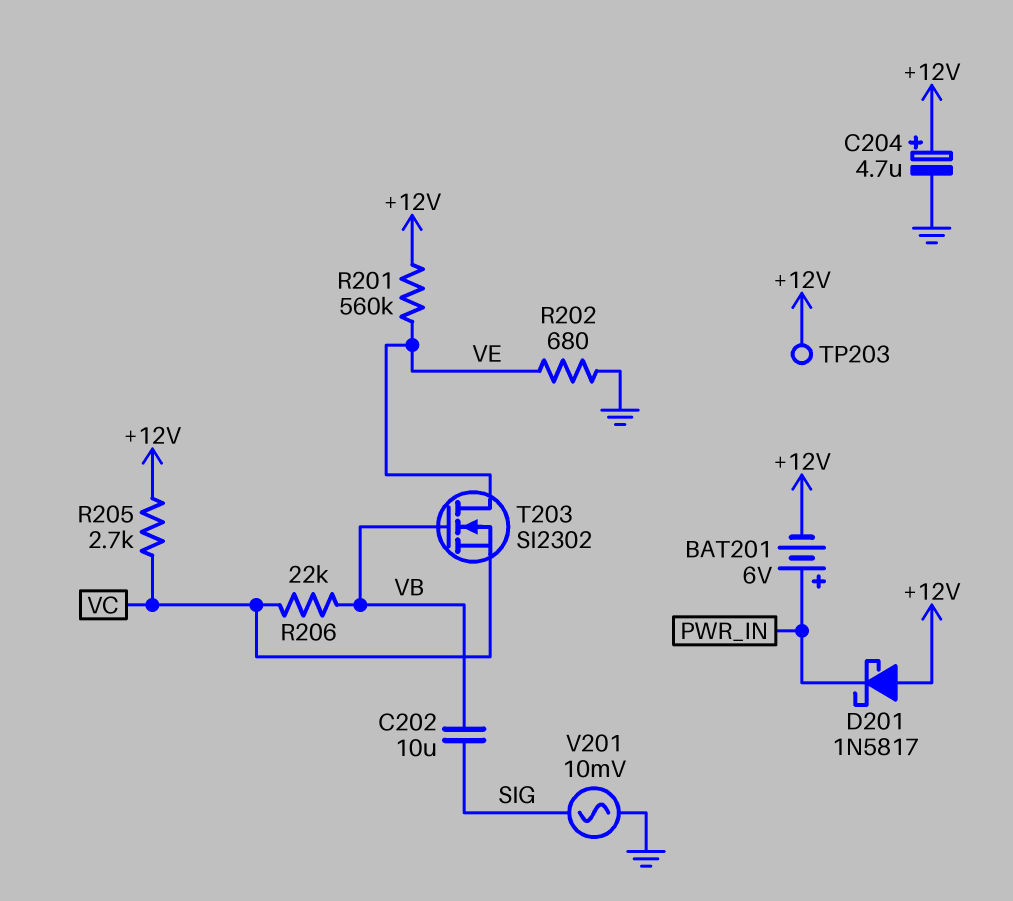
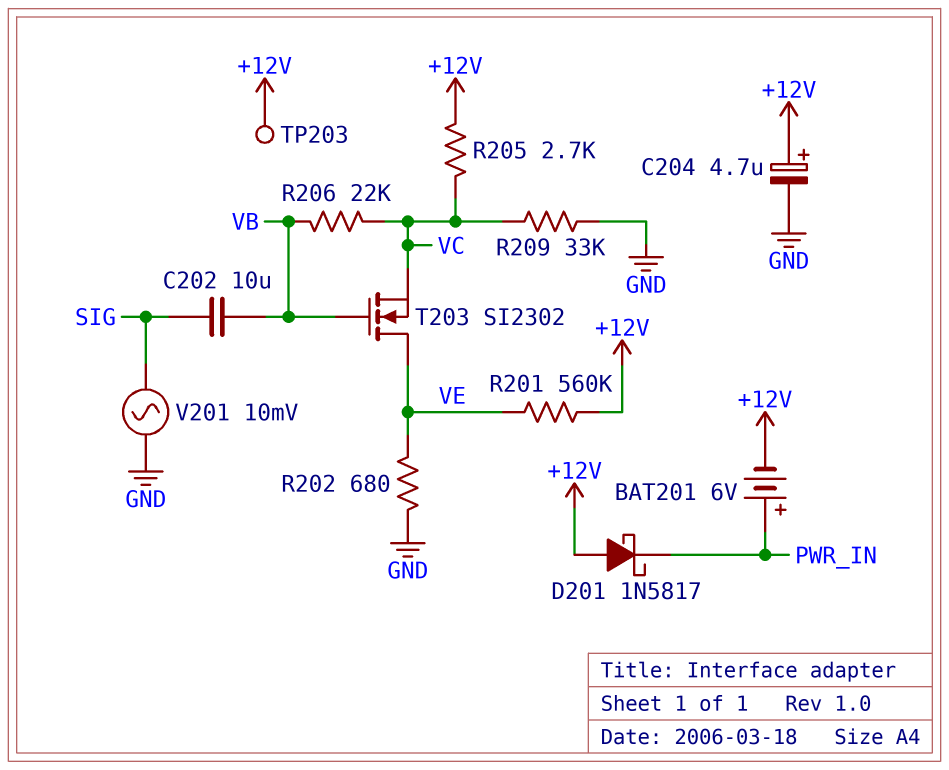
R209: none -> 33k (GND, VC)

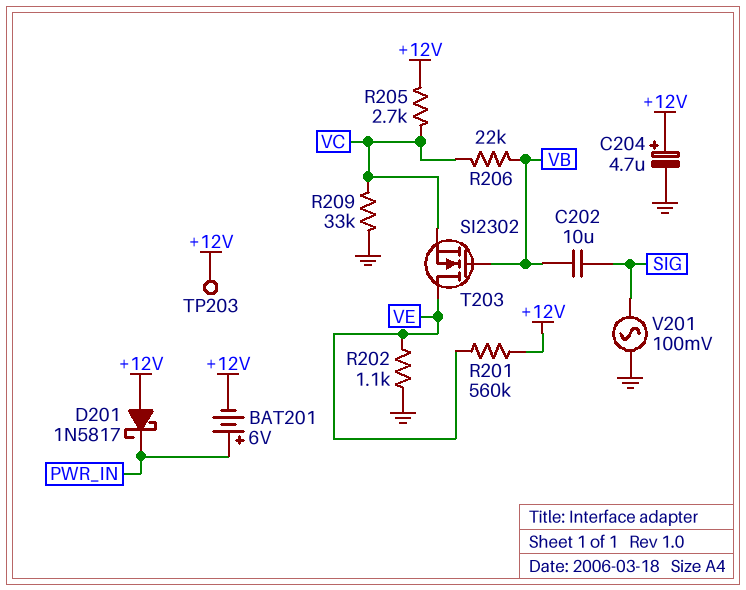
R202: 680 (GND, VE) -> 1.1k (GND, VE)
V201: AC 10mV (GND, SIG) -> AC 100mV (GND, SIG)

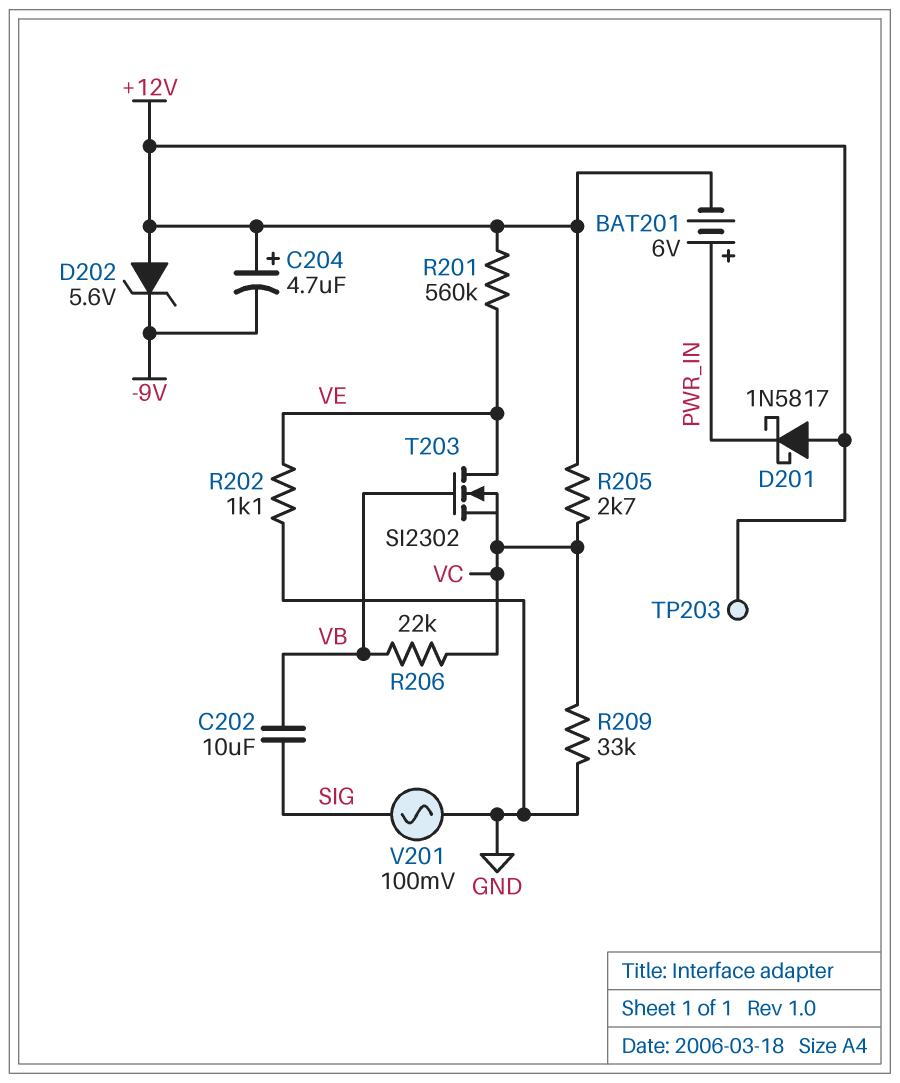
C204: 4.7uF (plus +12V, minus GND) -> 4.7uF (plus +12V, minus -9V)
D202: none -> zener 5.6V (A +12V, K -9V)

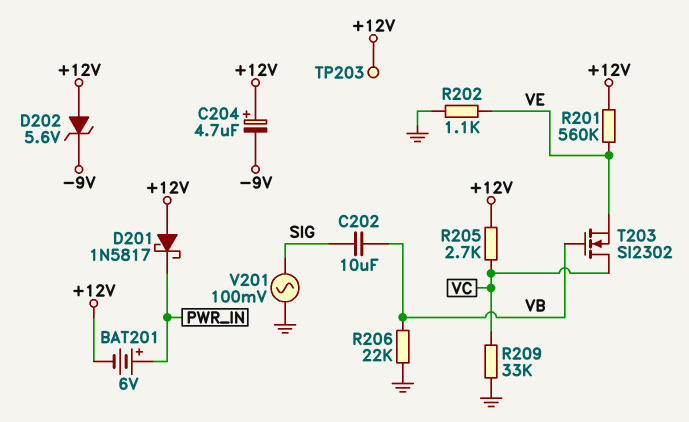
R206: 22k (VB, VC) -> 22k (GND, VB)
T203: NMOS SI2302 (G VB, D VE, S VC) -> NMOS SI2302 (G VB, D VC, S VE)

